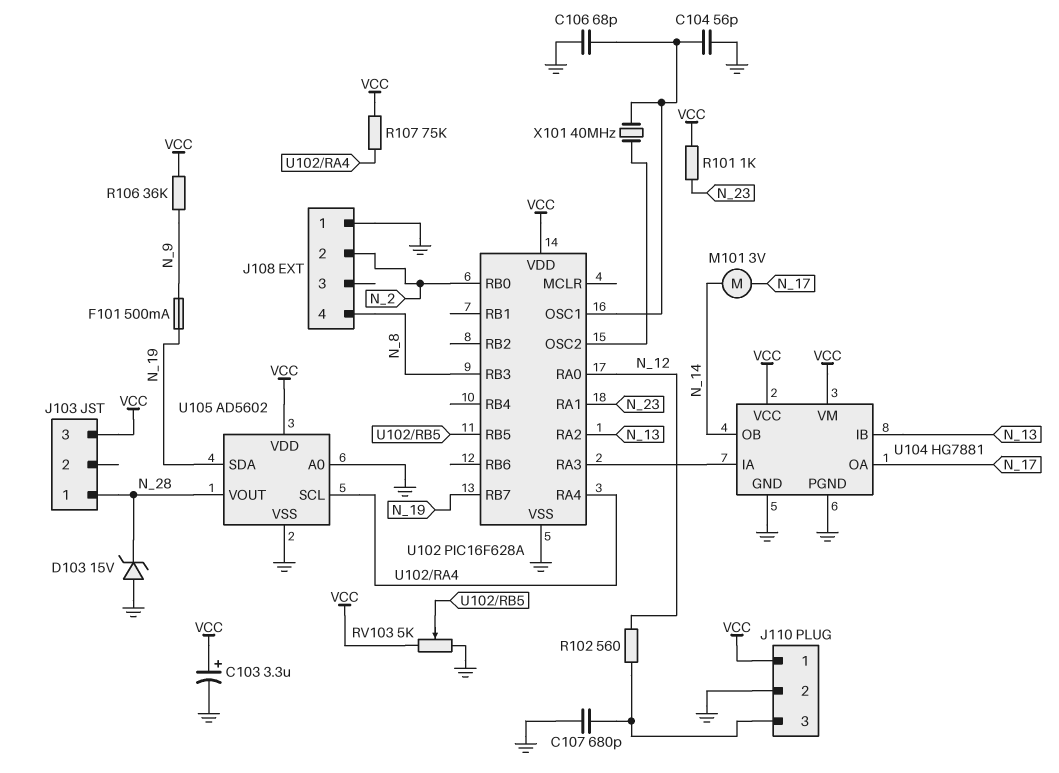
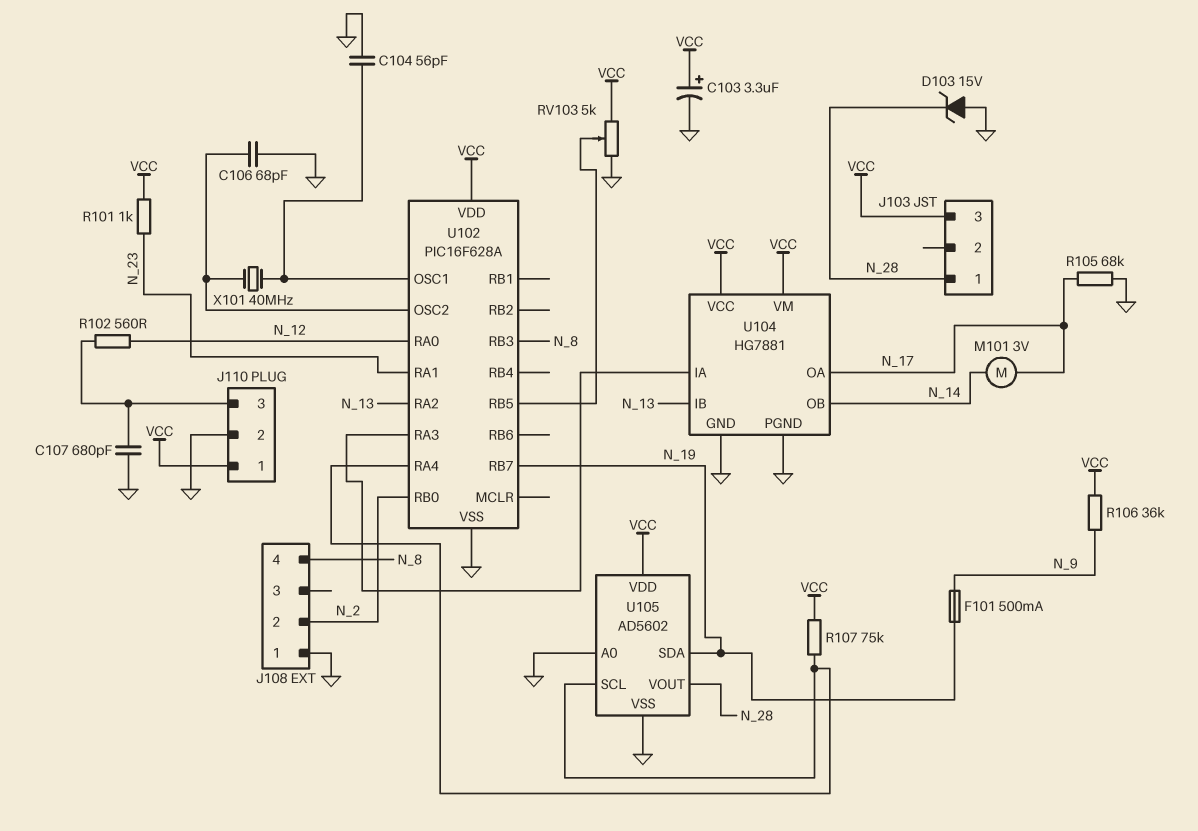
C106: 68pF (GND, U102/OSC1) -> 68pF (GND, U102/OSC2)
R105: none -> 68k (GND, N_17)

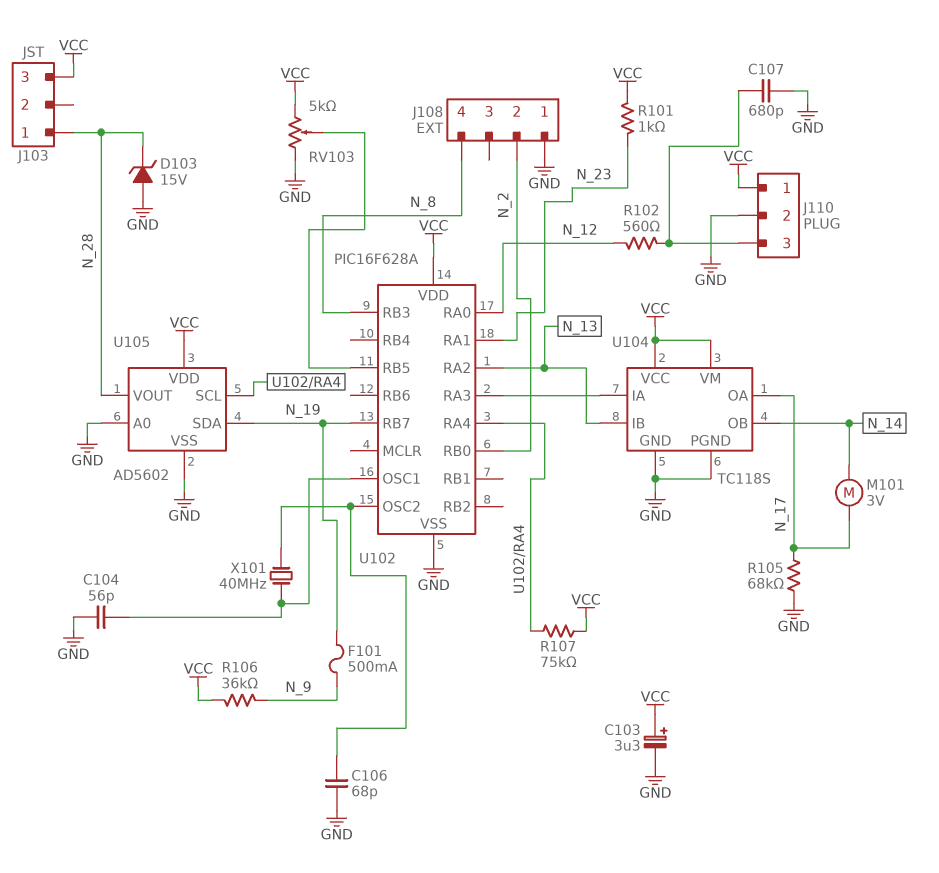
U104: HG7881 -> TC118S

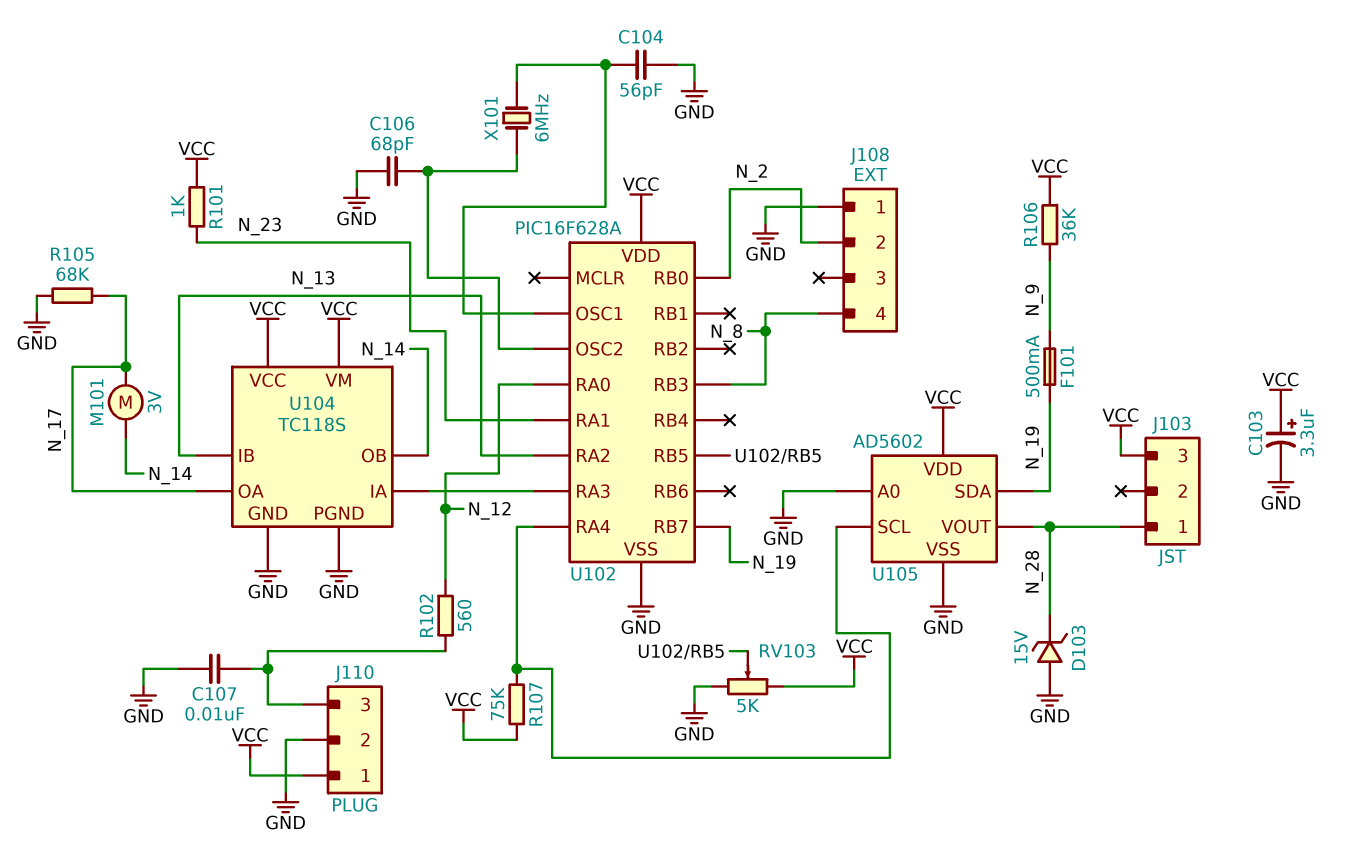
C107: 680pF (GND, J110/3) -> 10nF (GND, J110/3)
X101: 40MHz (U102/OSC1, U102/OSC2) -> 6MHz (U102/OSC1, U102/OSC2)

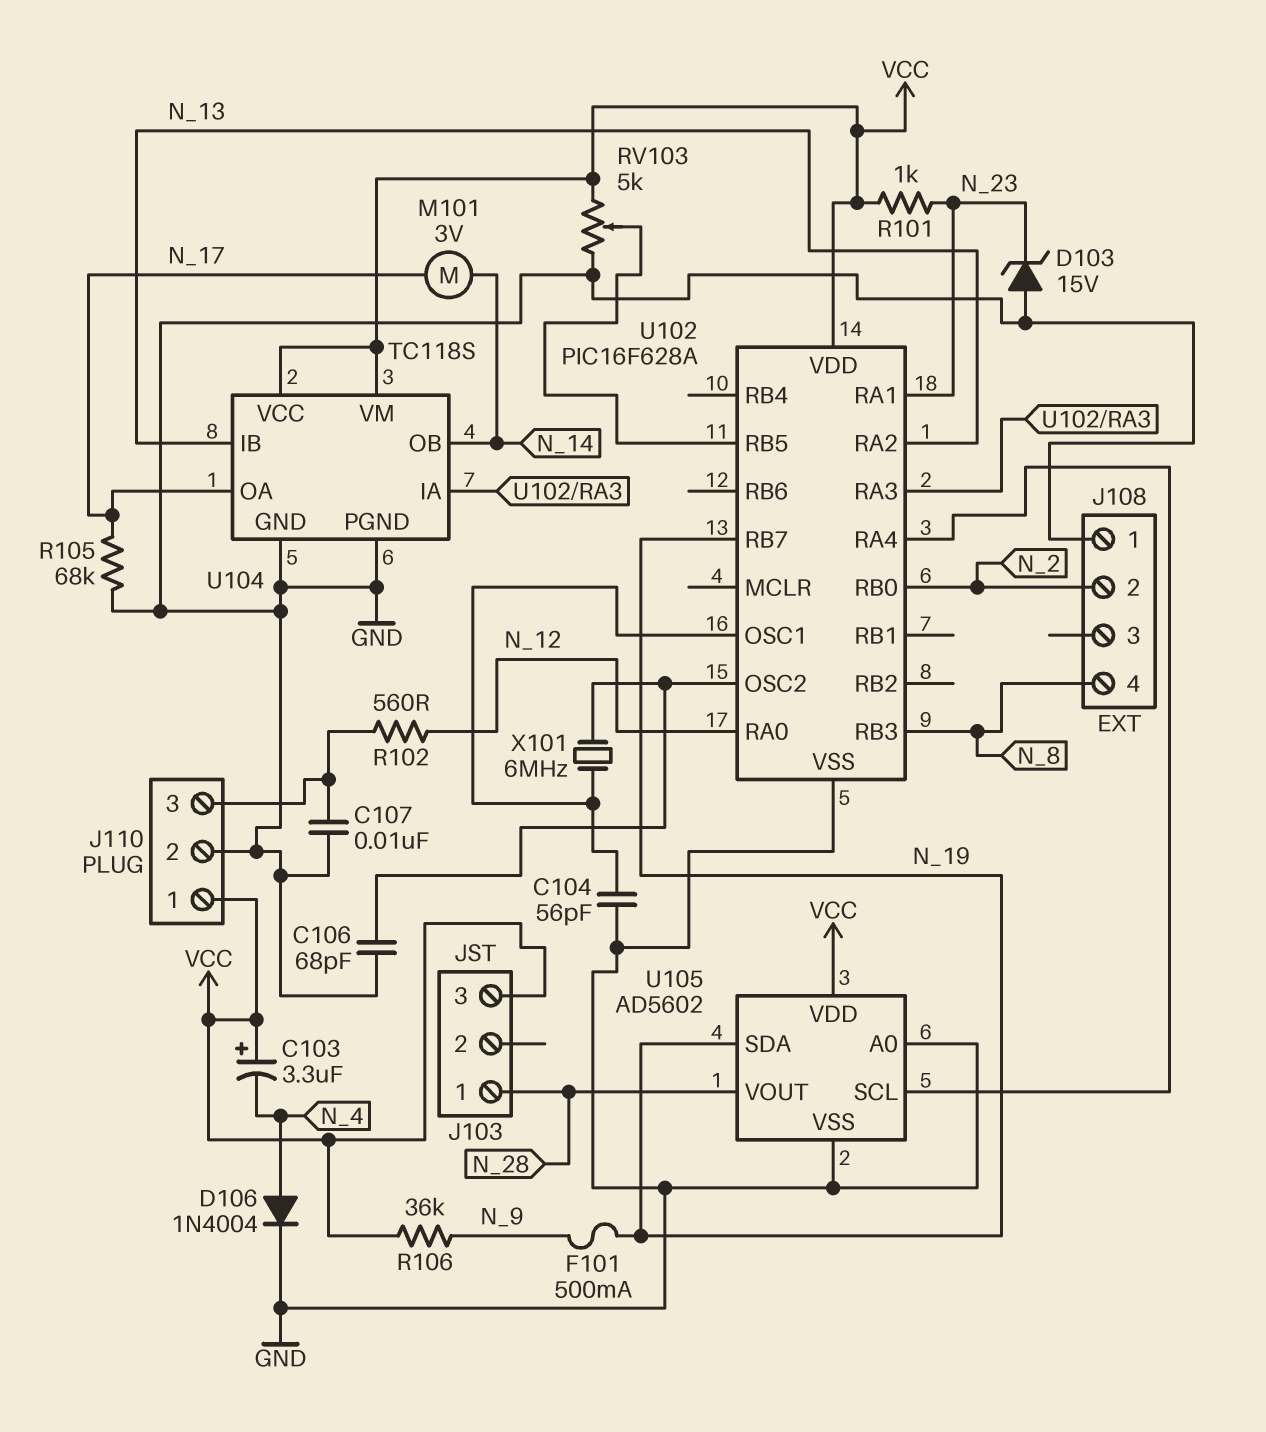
C103: 3.3uF (plus VCC, minus GND) -> 3.3uF (plus VCC, minus N_4)
D103: zener 15V (A GND, K N_28) -> zener 15V (A GND, K N_23)
D106: none -> diode 1N4004 (A N_4, K GND)
R107: 75k (U102/RA4, VCC) -> none

